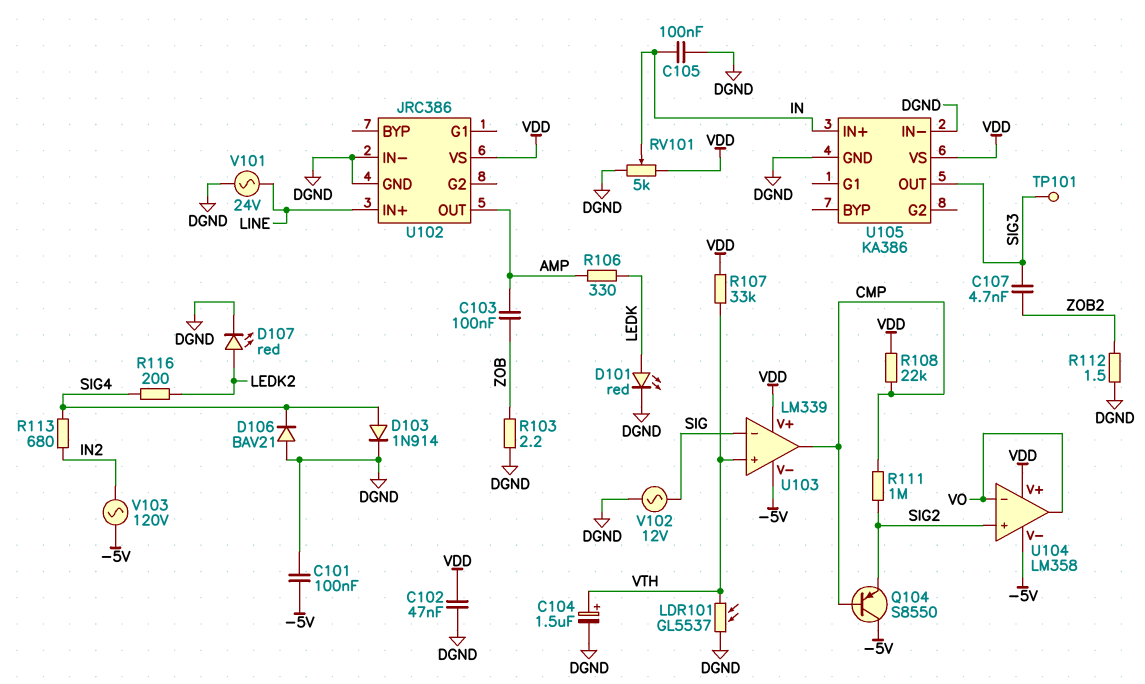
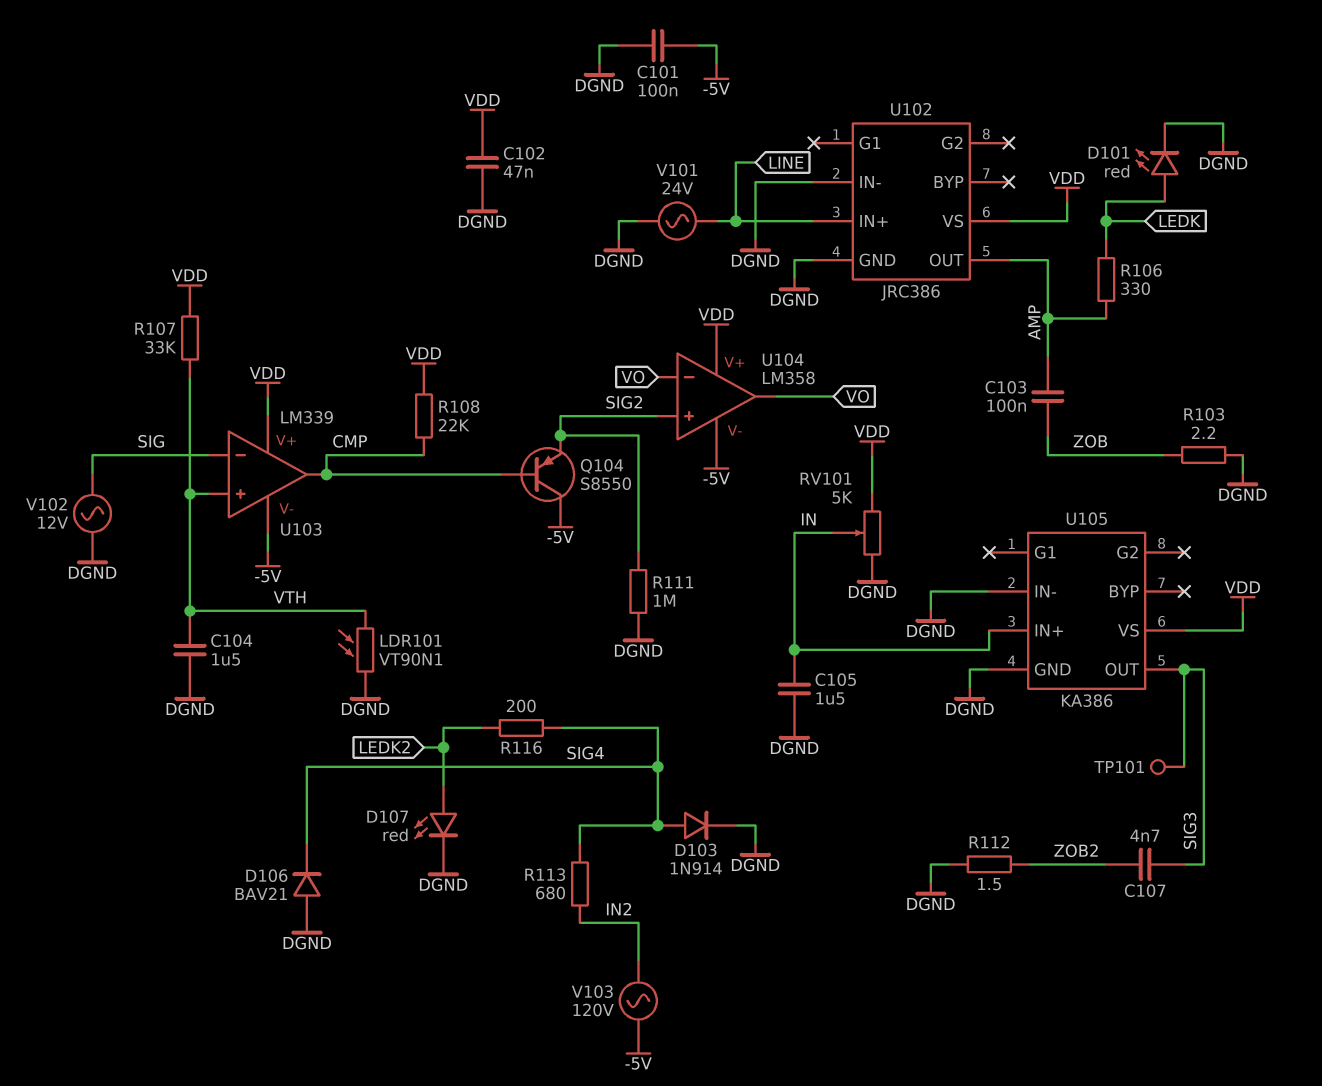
C104: 1.5uF (plus VTH, minus DGND) -> 1.5uF (DGND, VTH)
C105: 100nF (DGND, IN) -> 1.5uF (DGND, IN)
LDR101: GL5537 (DGND, VTH) -> VT90N1 (DGND, VTH)
R111: 1M (CMP, SIG2) -> 1M (DGND, SIG2)

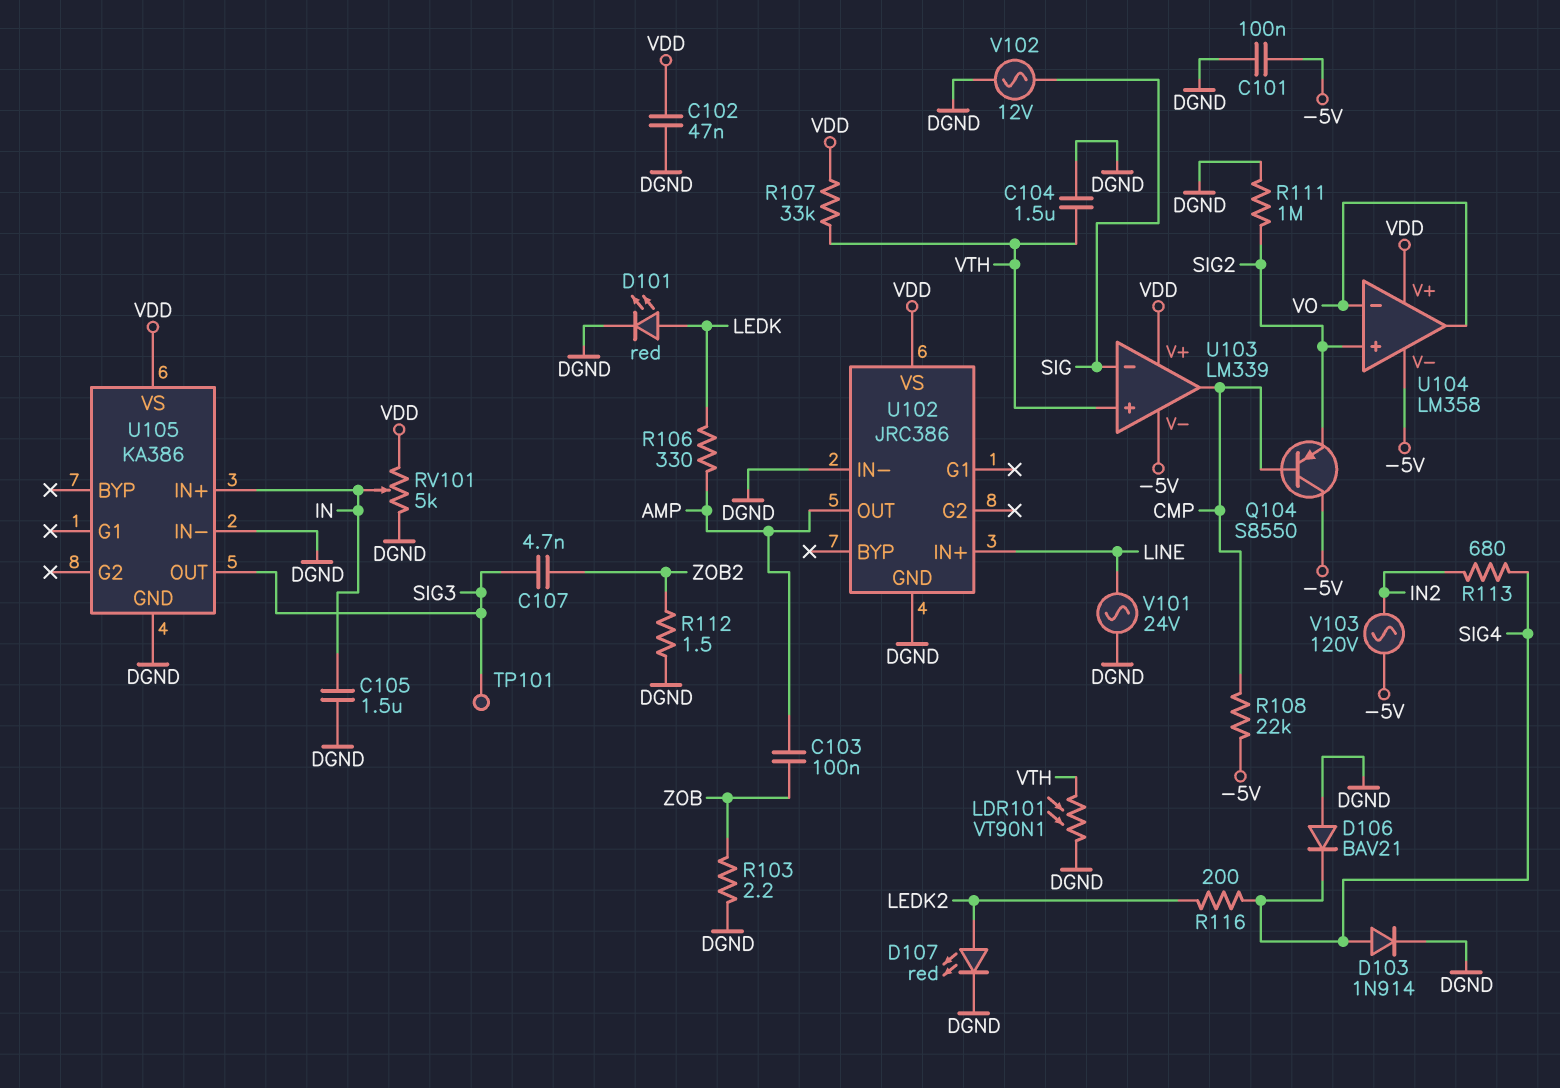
R108: 22k (CMP, VDD) -> 22k (-5V, CMP)

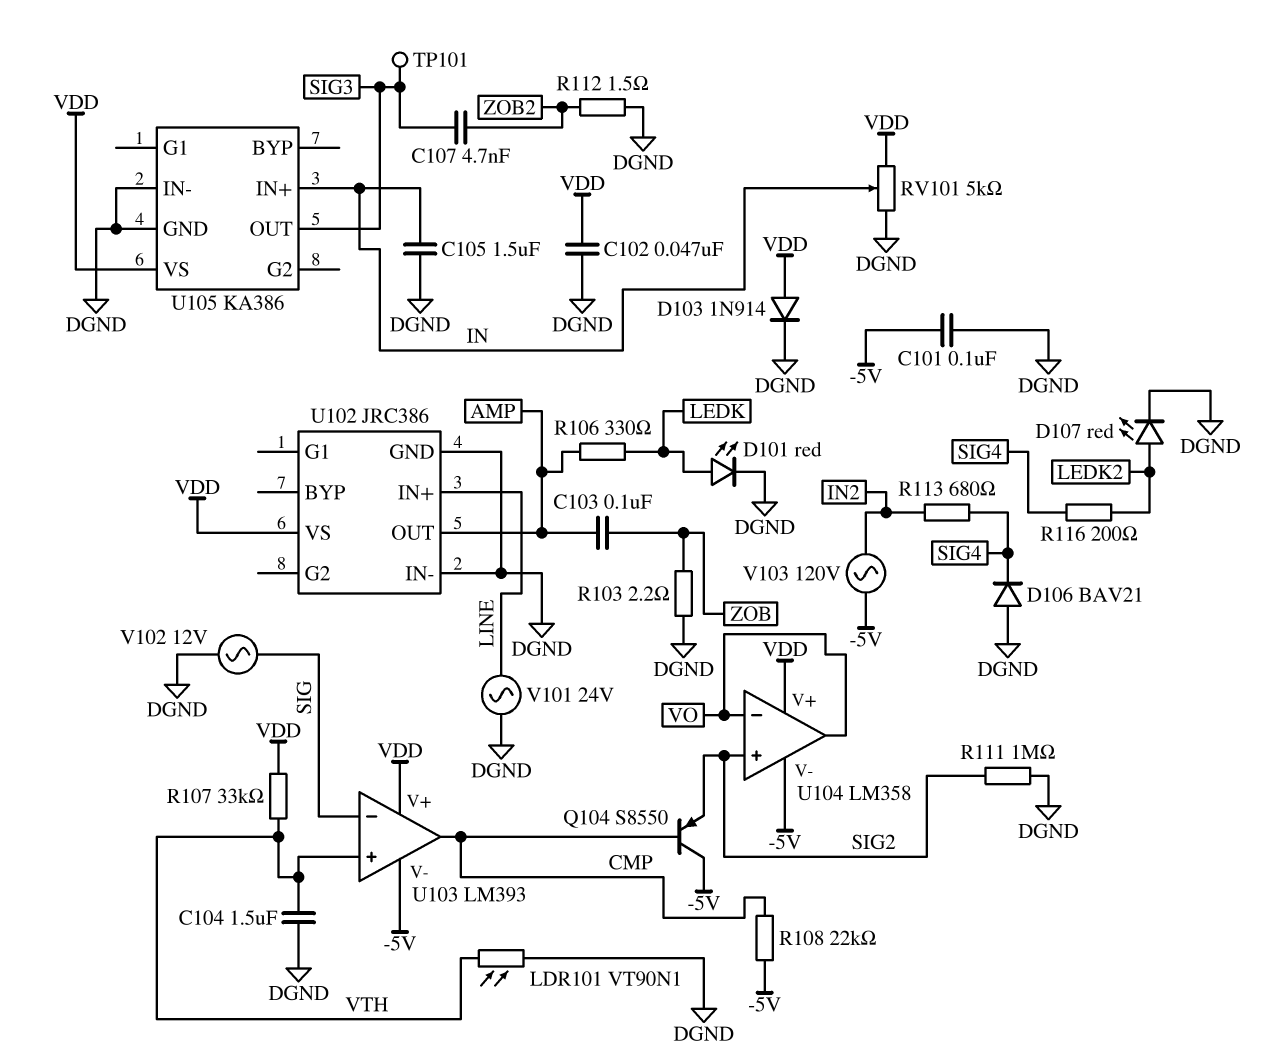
D103: diode 1N914 (A SIG4, K DGND) -> diode 1N914 (A VDD, K DGND)
U103: LM339 -> LM393

